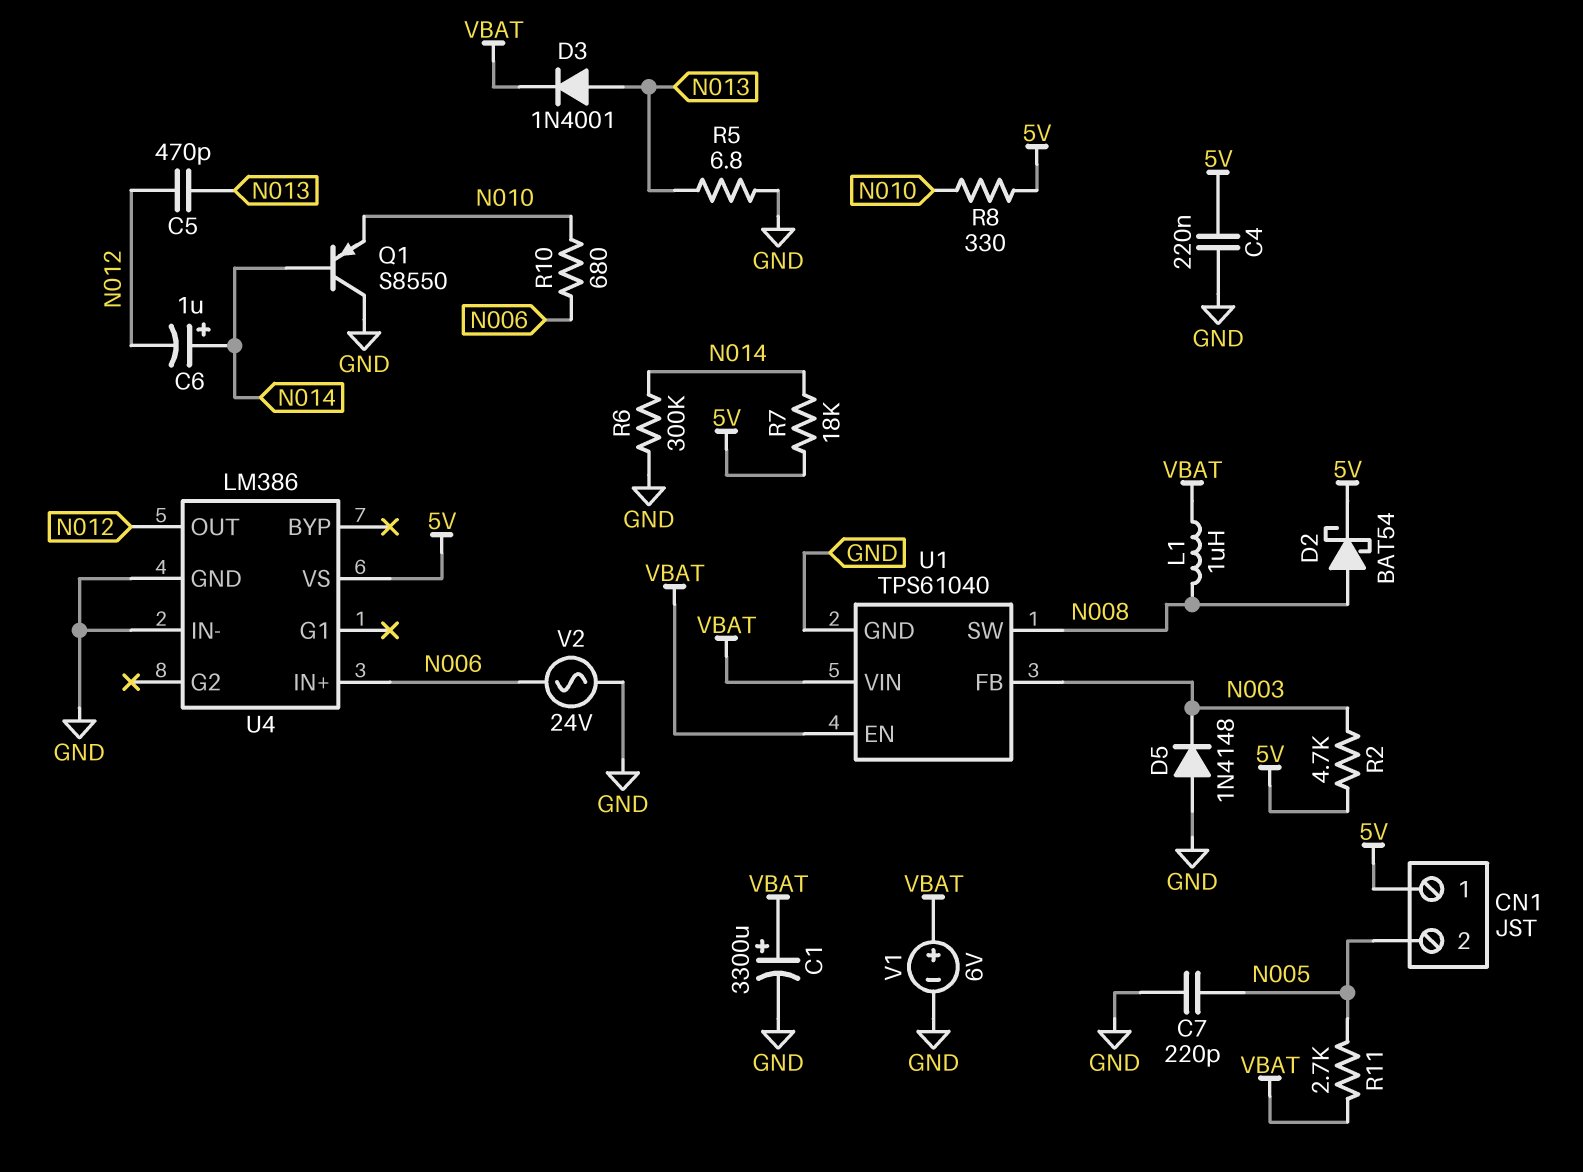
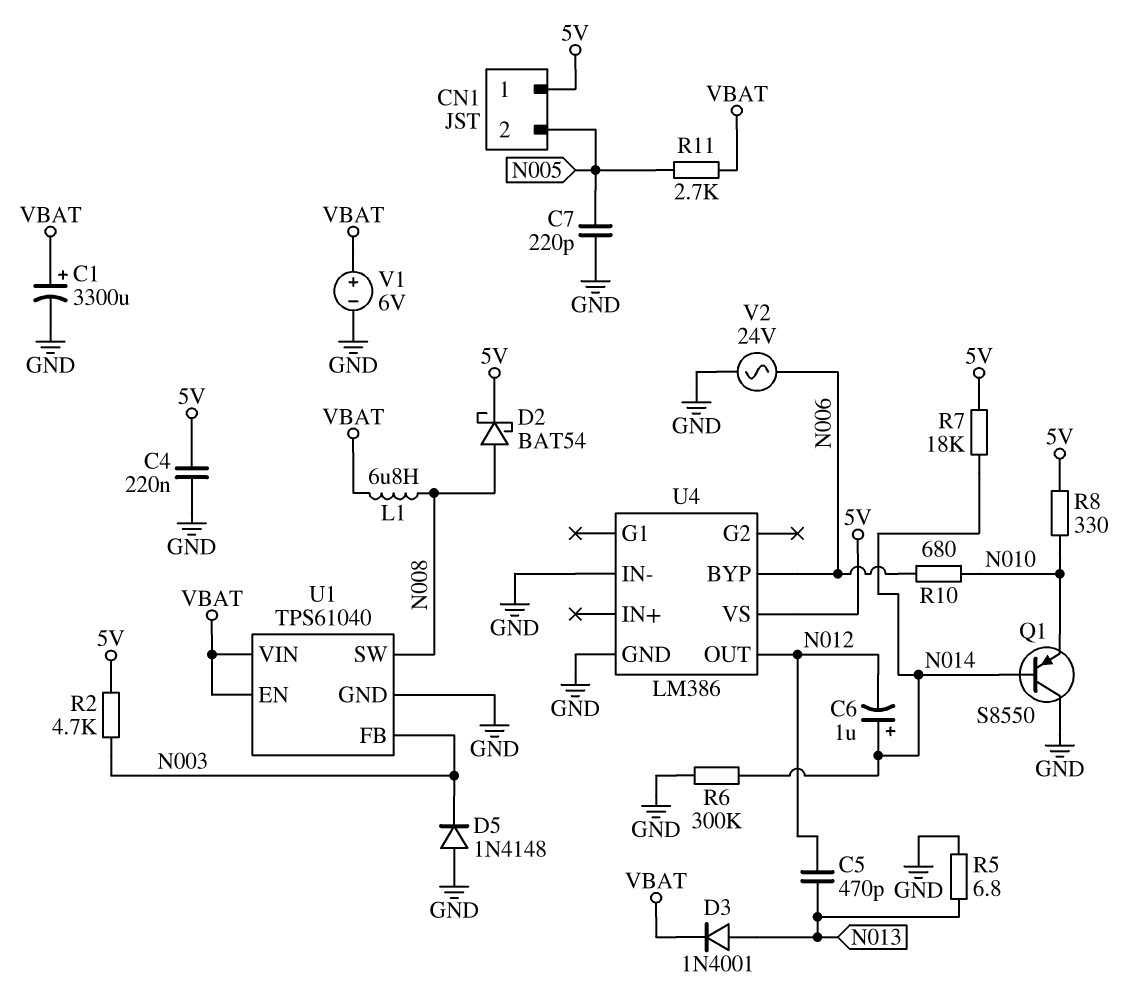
L1: 1uH (N008, VBAT) -> 6.8uH (N008, VBAT)
U4 pin BYP: none -> N006
U4 pin IN+: N006 -> none

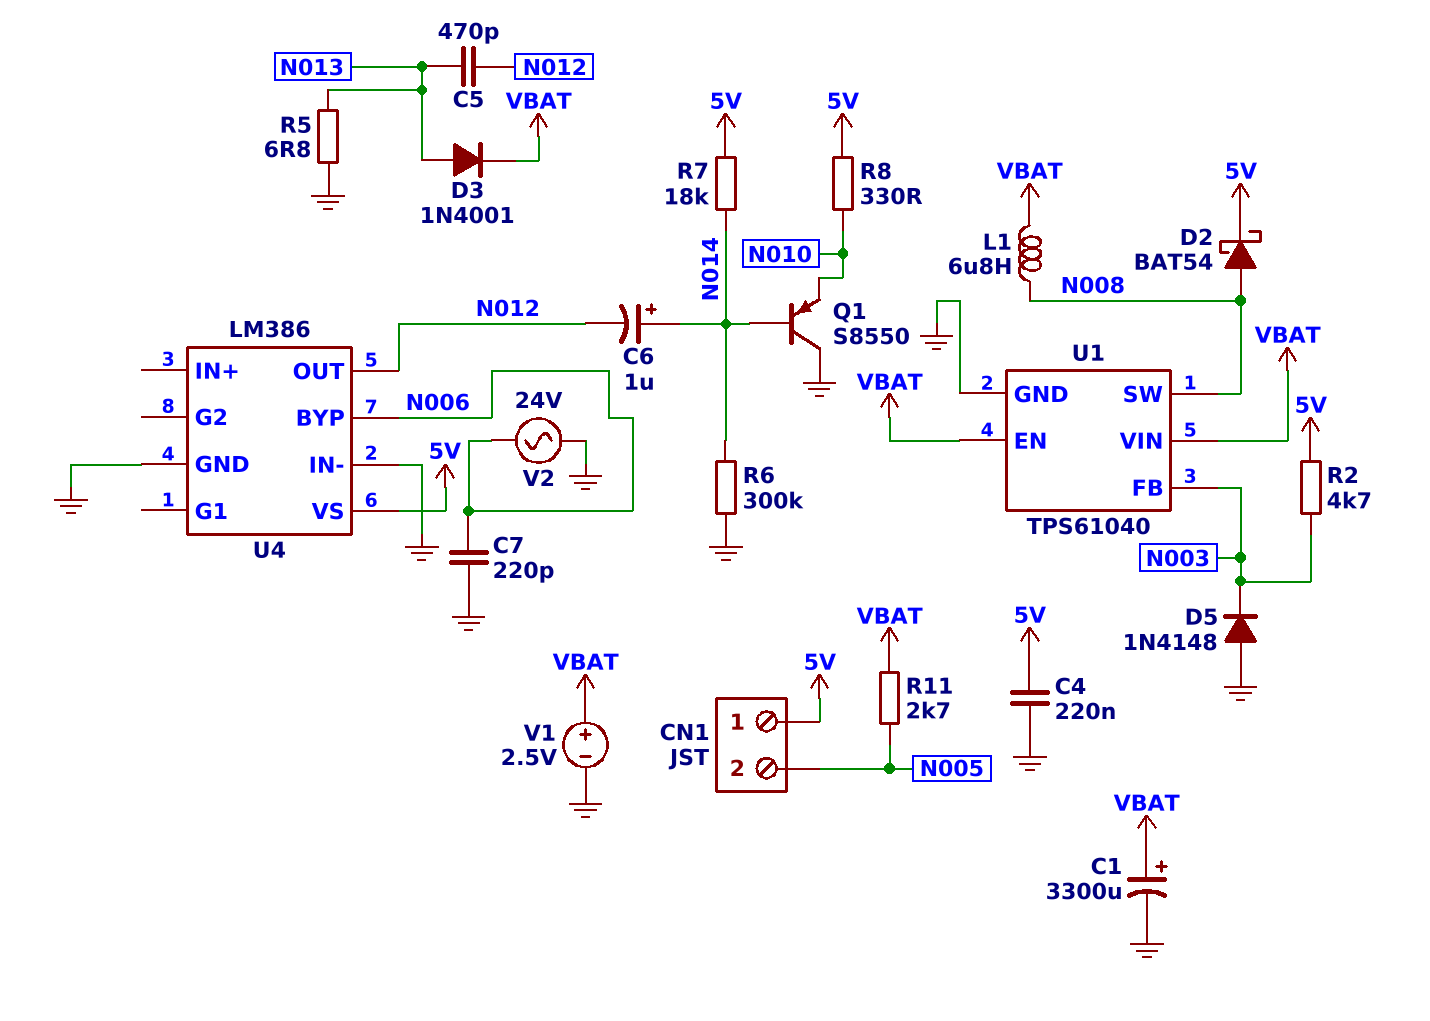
C7: 220pF (GND, N005) -> 220pF (GND, N006)
R10: 680 (N006, N010) -> none
V1: 6V (plus VBAT, minus GND) -> 2.5V (plus VBAT, minus GND)

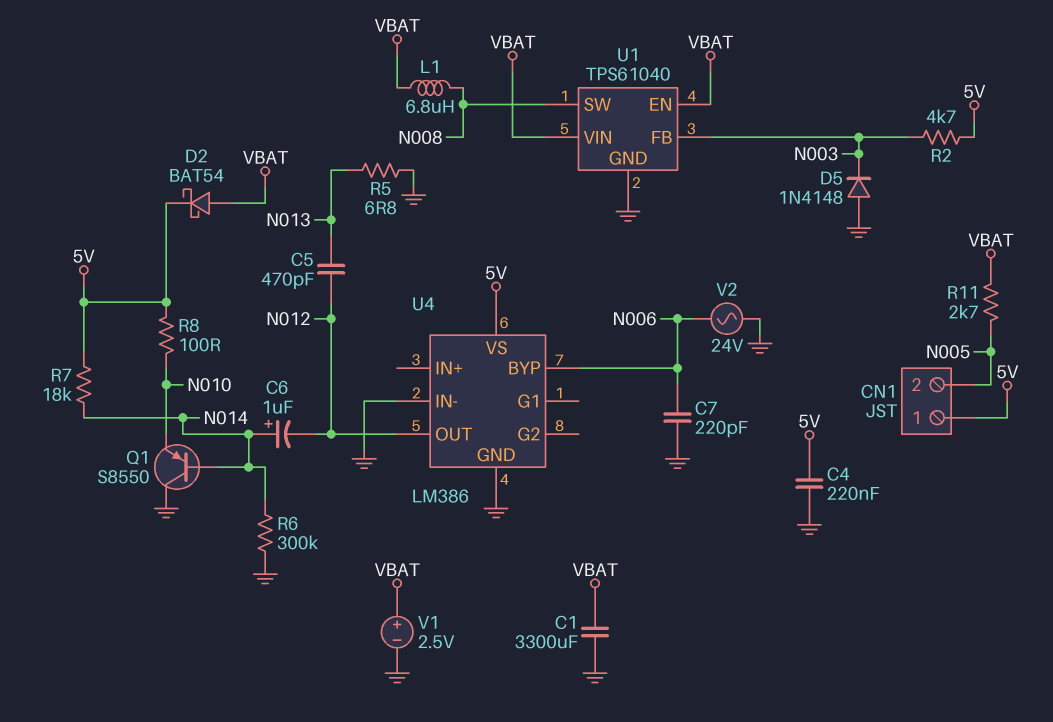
C1: 3300uF (plus VBAT, minus GND) -> 3300uF (GND, VBAT)
D2: schottky BAT54 (A N008, K 5V) -> schottky BAT54 (A VBAT, K 5V)
D3: diode 1N4001 (A N013, K VBAT) -> none
R8: 330 (5V, N010) -> 100 (5V, N010)

